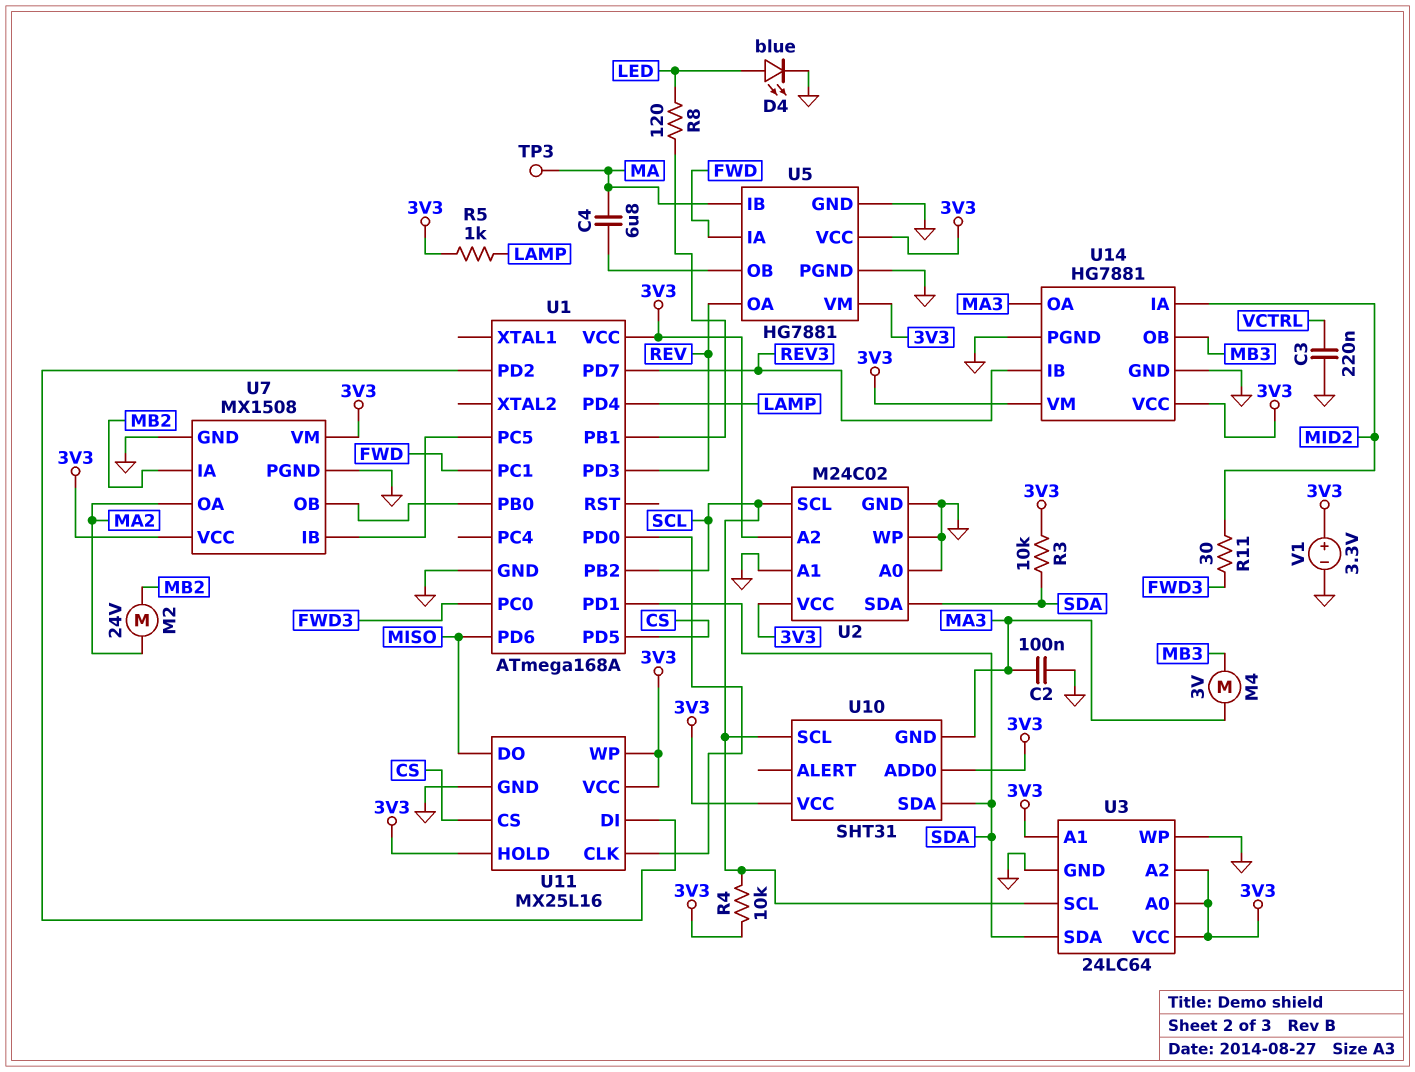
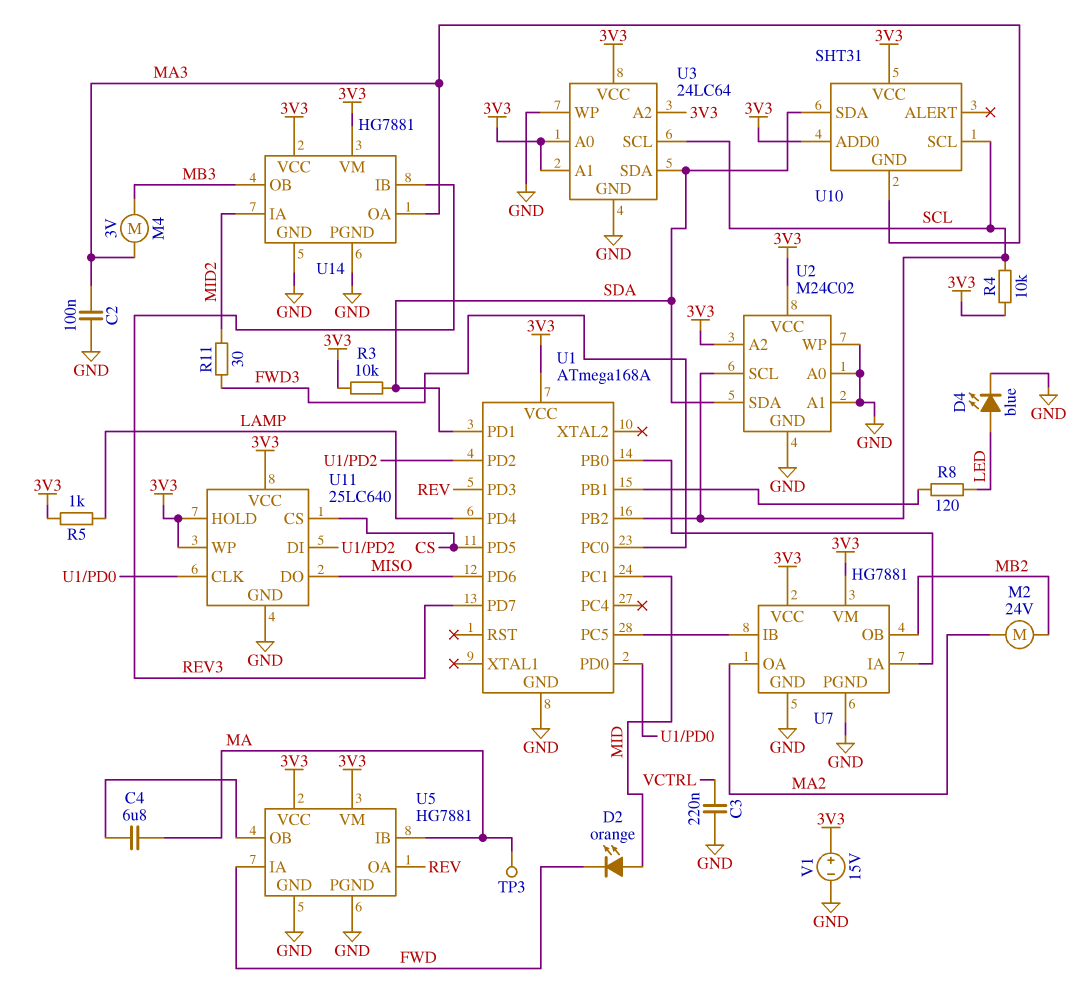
D2: none -> LED orange (A MID, K FWD)
U1 pin PC1: FWD -> MID
U7: MX1508 -> HG7881
U7 pin IA: MB2 -> U1/PB0
U7 pin OB: U1/PB0 -> MB2
U11: MX25L16 -> 25LC640
V1: 3.3V (plus 3V3, minus GND) -> 15V (plus 3V3, minus GND)

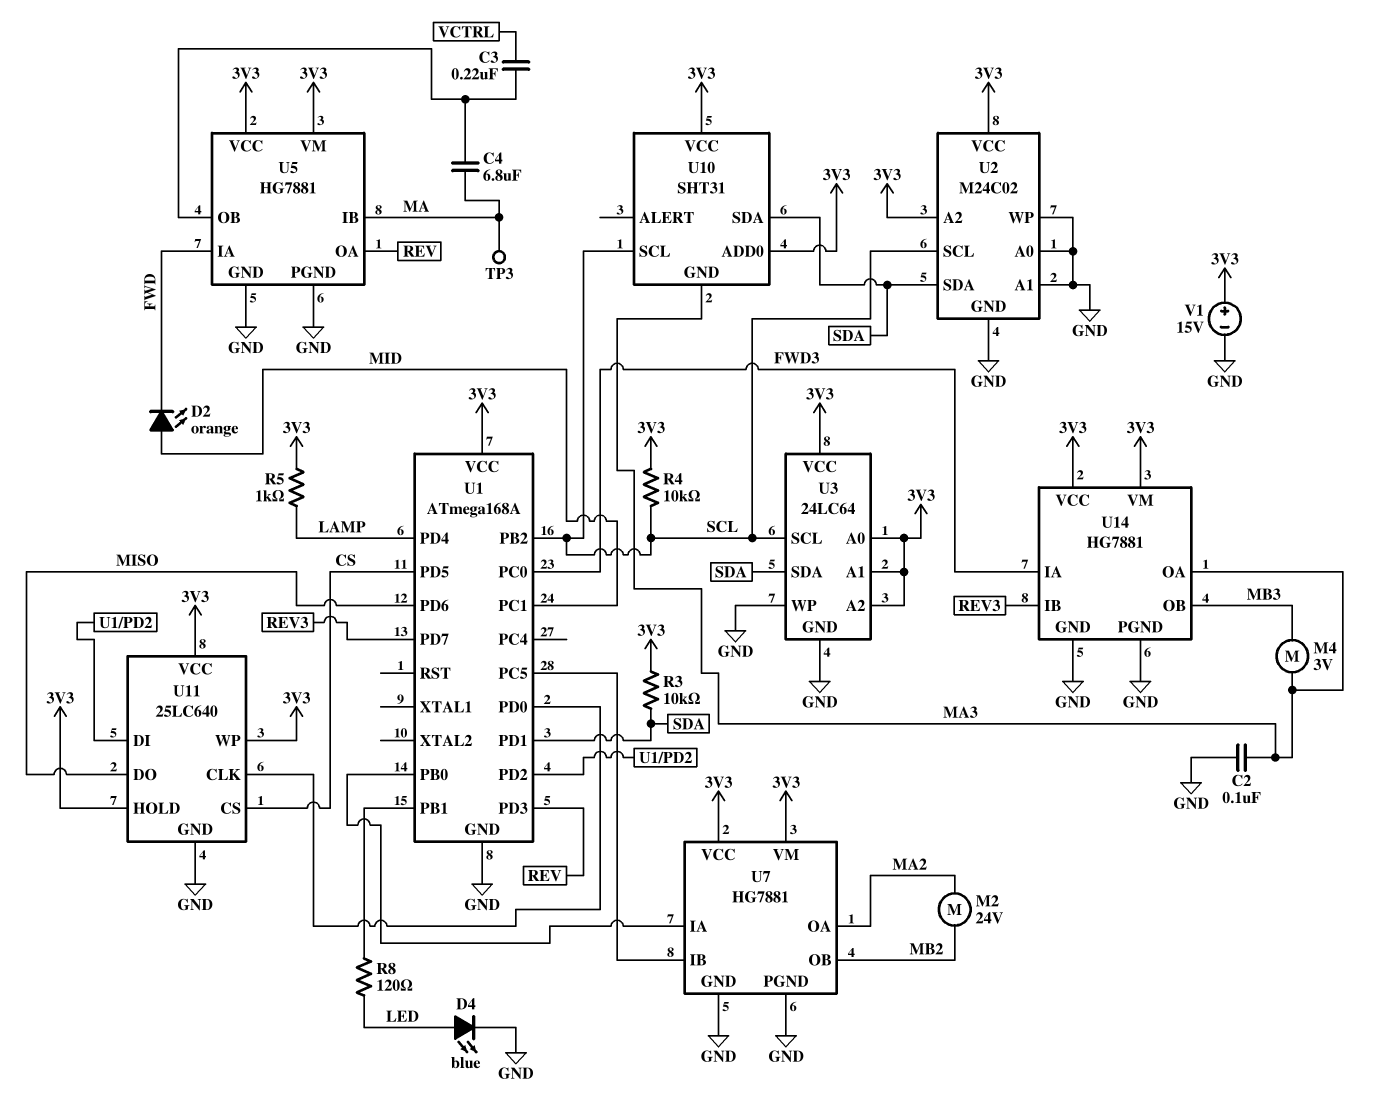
C3: 220nF (GND, VCTRL) -> 220nF (U5/OB, VCTRL)
R11: 30 (FWD3, MID2) -> none
U14 pin IA: MID2 -> FWD3

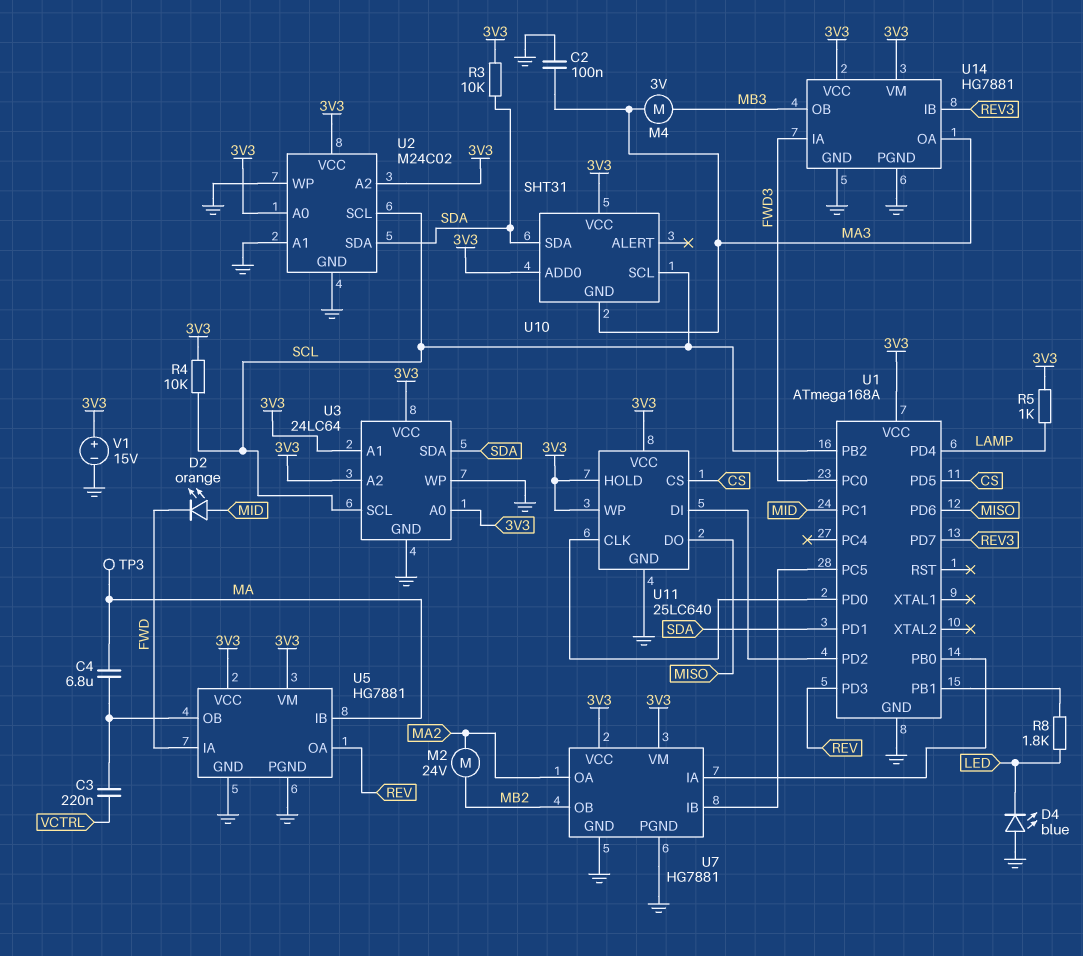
D4: LED blue (A LED, K GND) -> LED blue (A GND, K LED)
R8: 120 (LED, U1/PB1) -> 1.8k (LED, U1/PB1)
U2 pin A0: GND -> 3V3

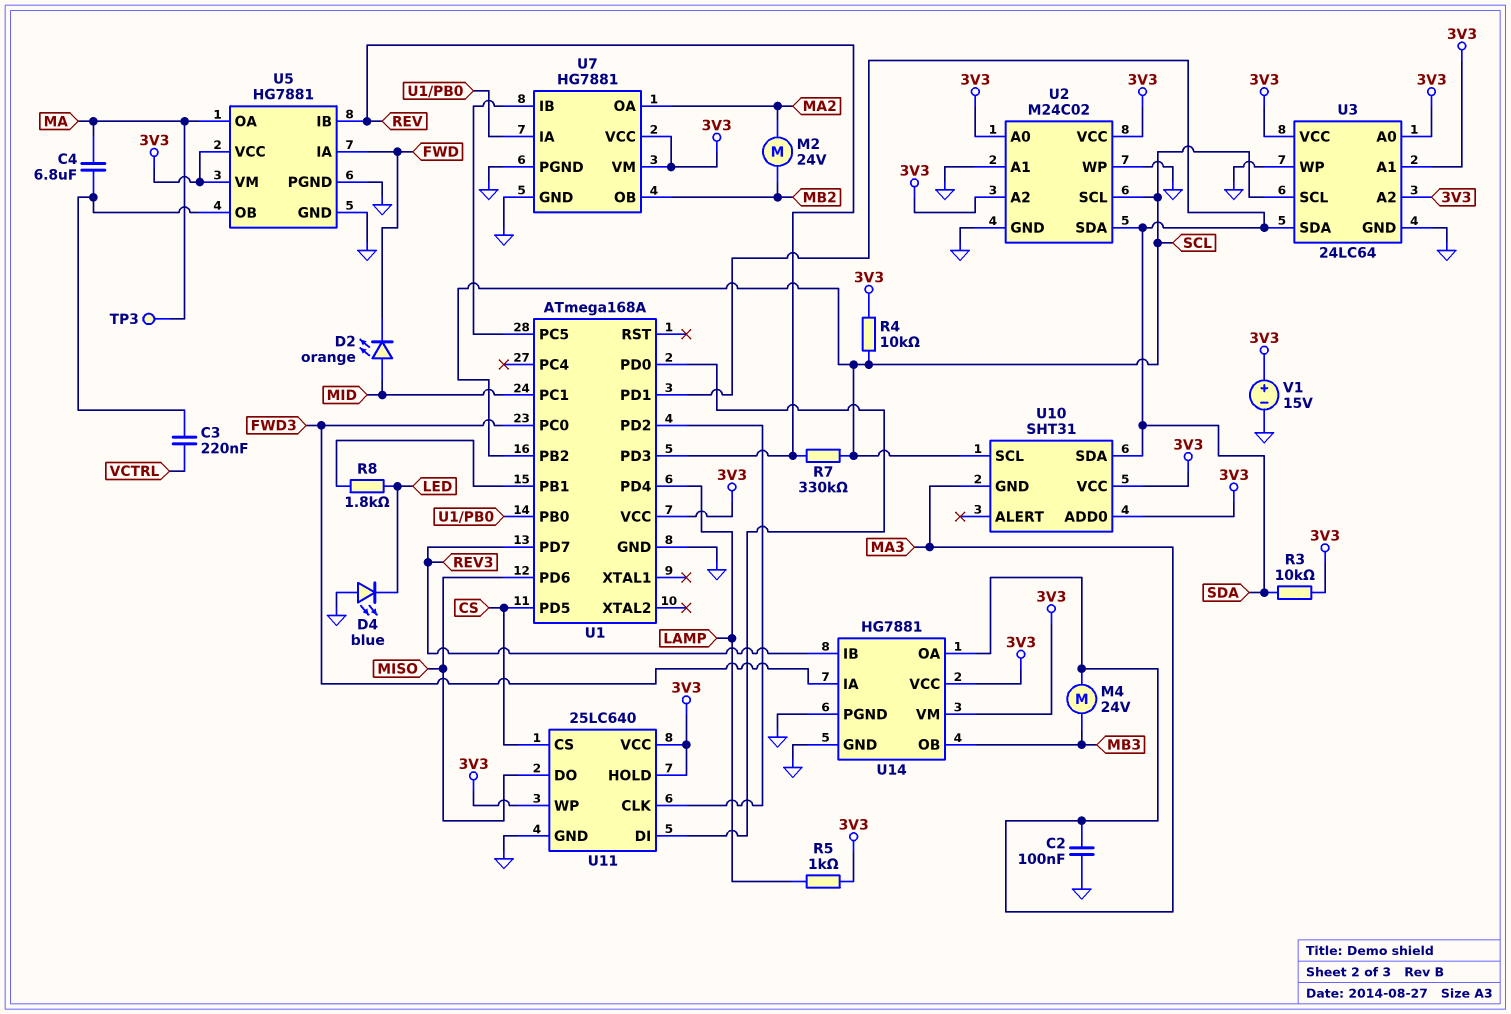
M4: motor 3V (MA3, MB3) -> motor 24V (MA3, MB3)
R7: none -> 330k (REV, SCL)
U5 pin IB: MA -> REV
U5 pin OA: REV -> MA
U11 pin CLK: U1/PD0 -> U1/PD2
U11 pin DI: U1/PD2 -> U1/PD0

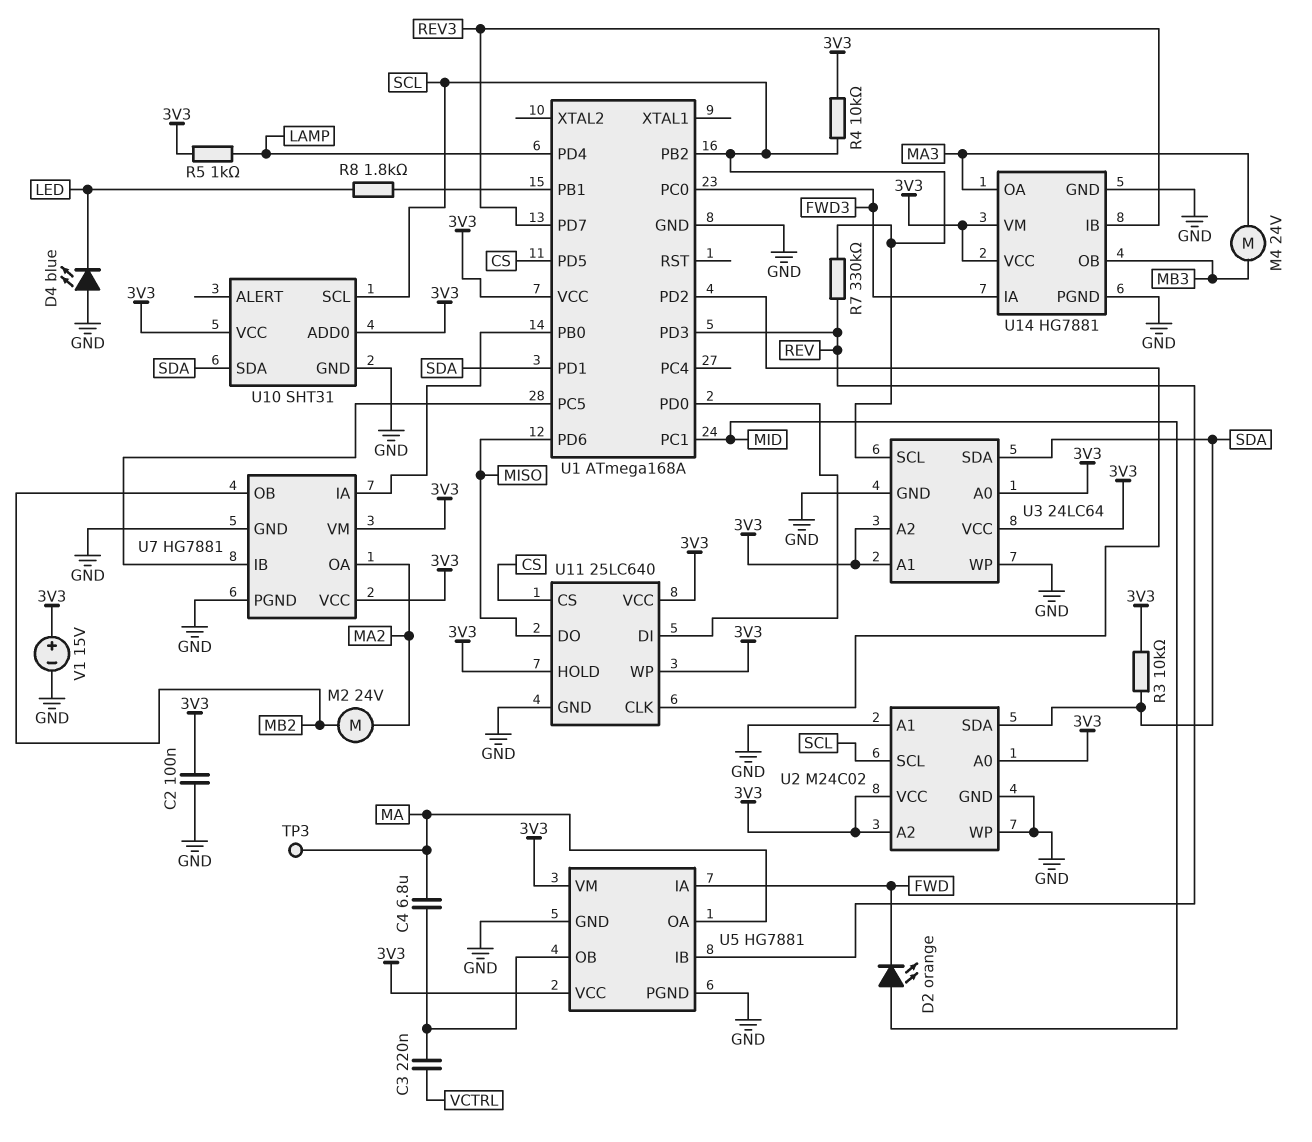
C2: 100nF (GND, MA3) -> 100nF (3V3, GND)
U10 pin GND: MA3 -> GND

